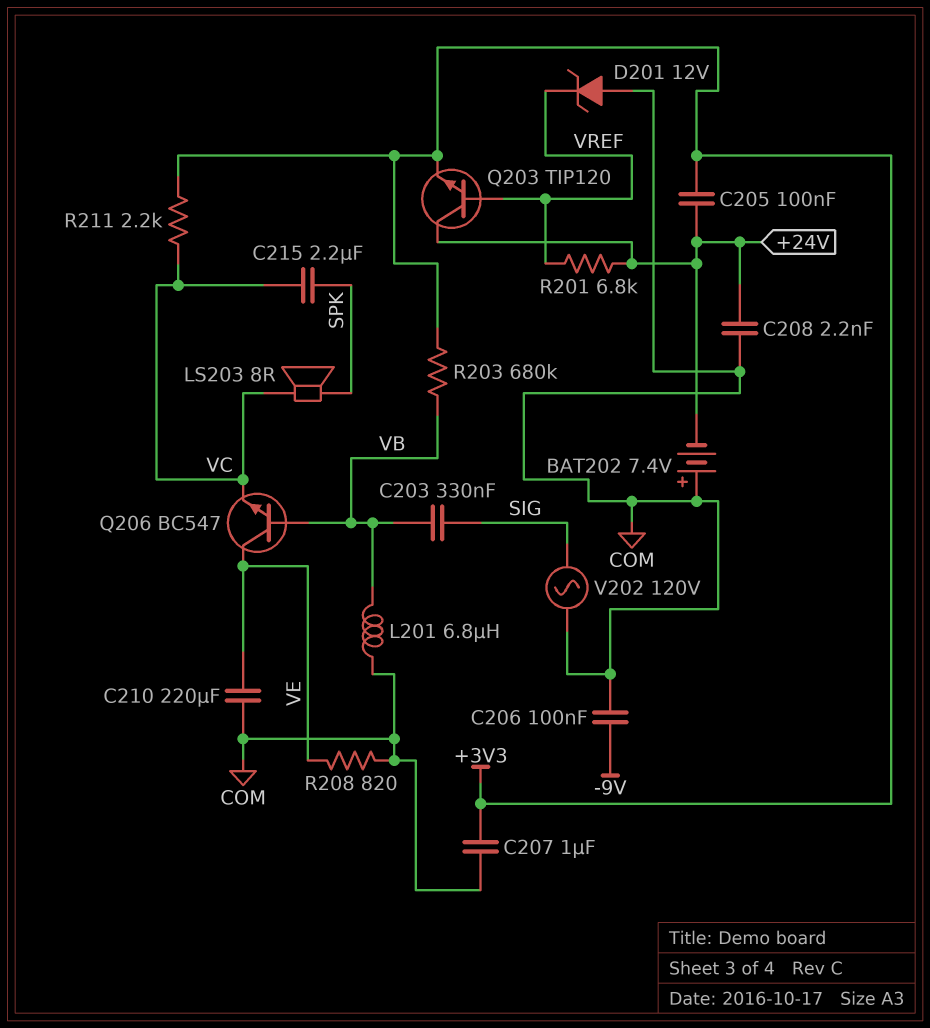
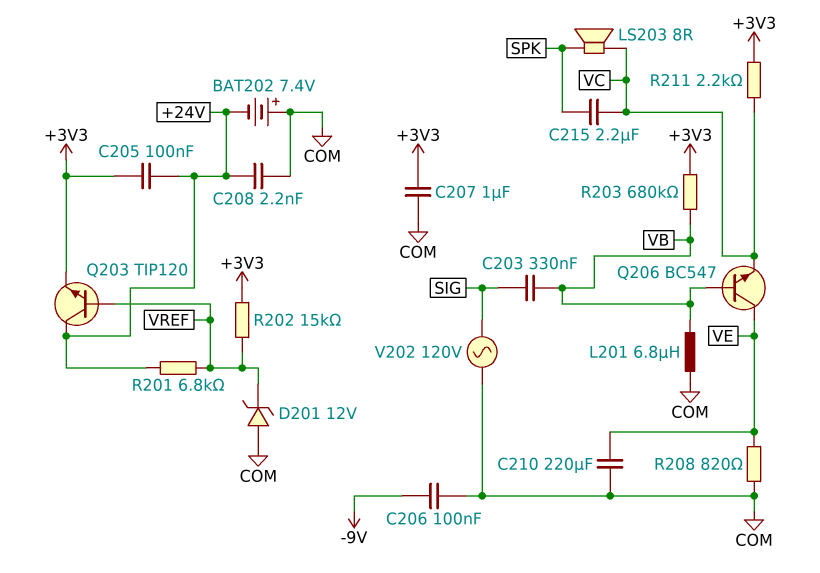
R202: none -> 15k (+3V3, VREF)

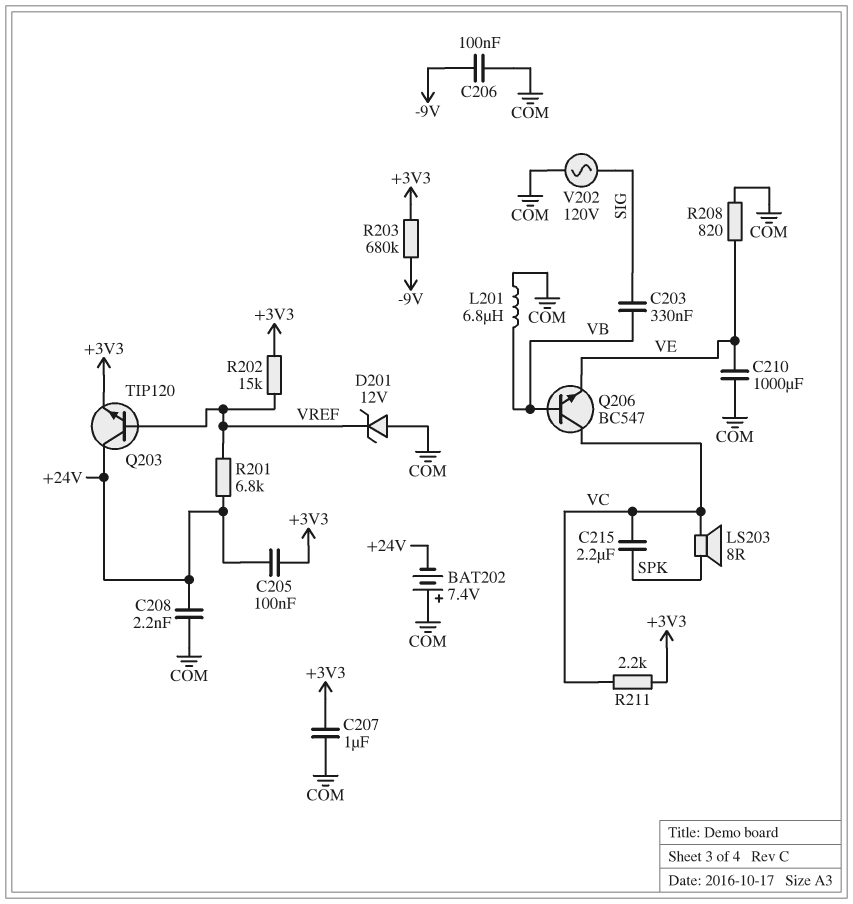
C210: 220uF (COM, VE) -> 1000uF (COM, VE)
Q206: NPN BC547 (B VB, C VE, E VC) -> NPN BC547 (B VB, C VC, E VE)
R203: 680k (+3V3, VB) -> 680k (+3V3, -9V)

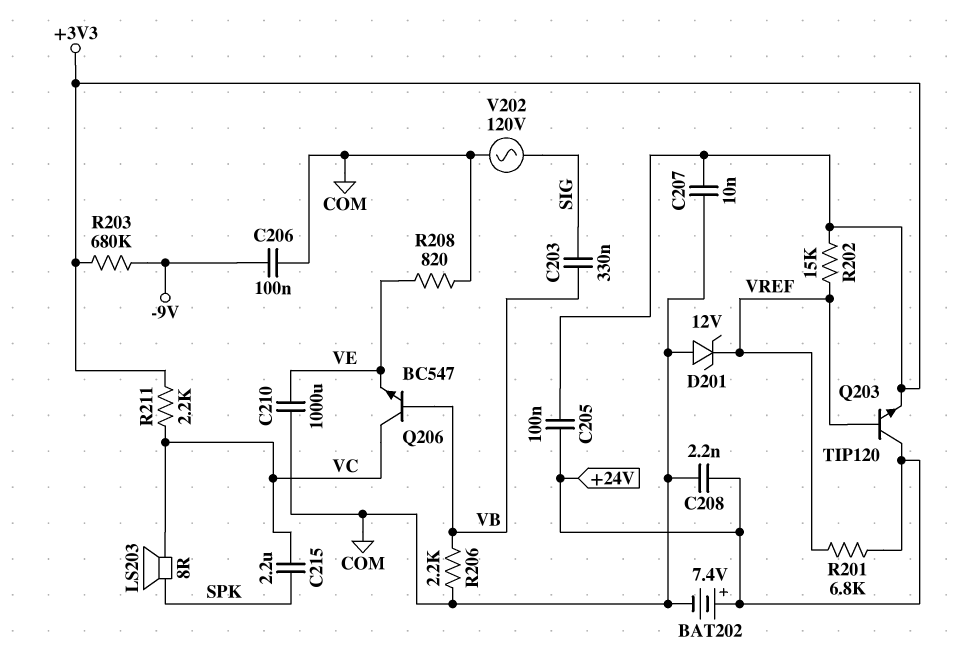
BAT202: 7.4V (plus COM, minus +24V) -> 7.4V (plus +24V, minus COM)
C207: 1uF (+3V3, COM) -> 10nF (+3V3, COM)
L201: 6.8uH (COM, VB) -> none
R206: none -> 2.2k (COM, VB)

